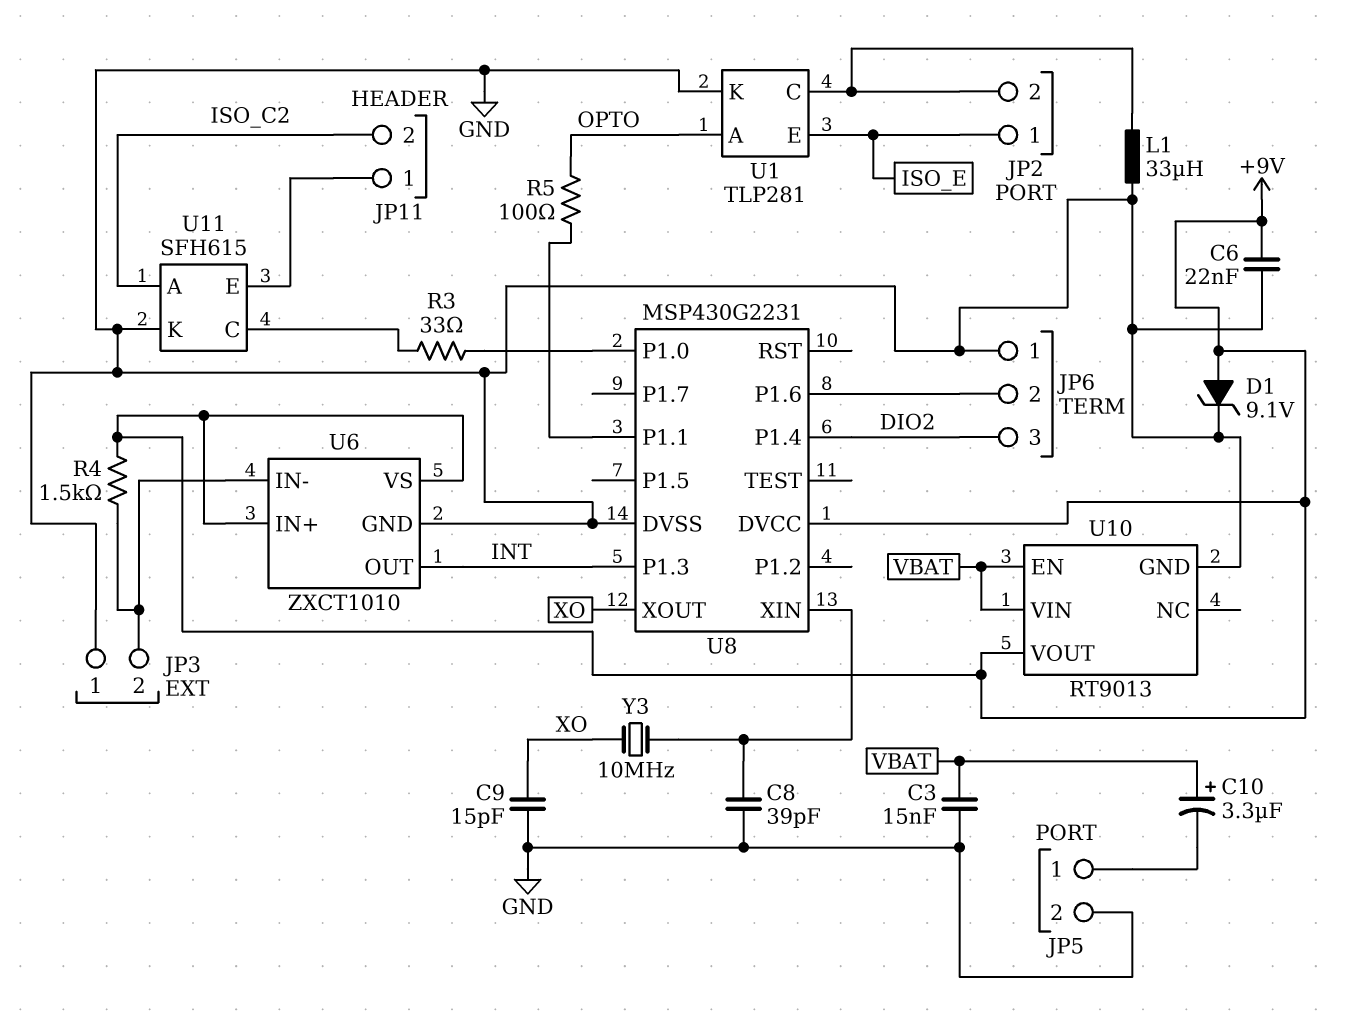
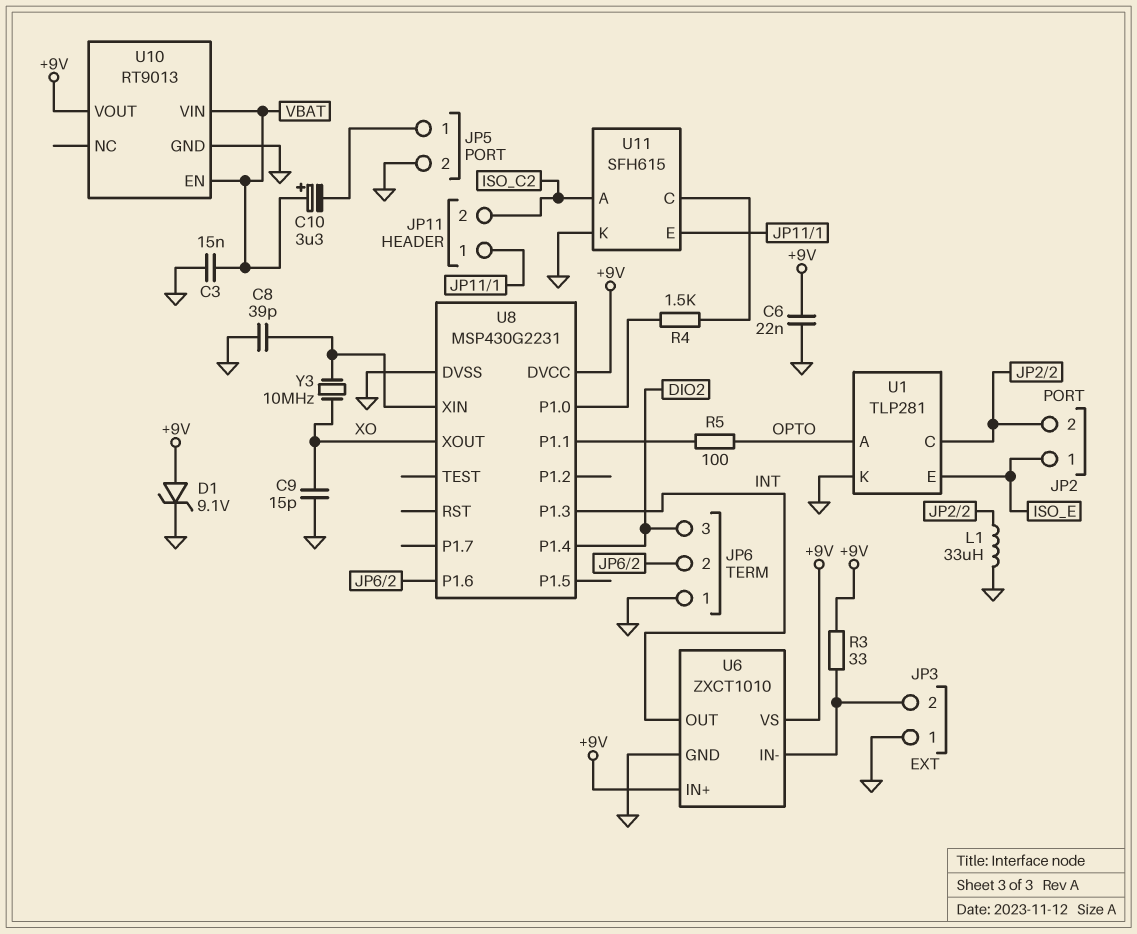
R3: 33 (U8/P1.0, U11/C) -> 33 (+9V, JP3/2)
R4: 1.5k (+9V, JP3/2) -> 1.5k (U8/P1.0, U11/C)

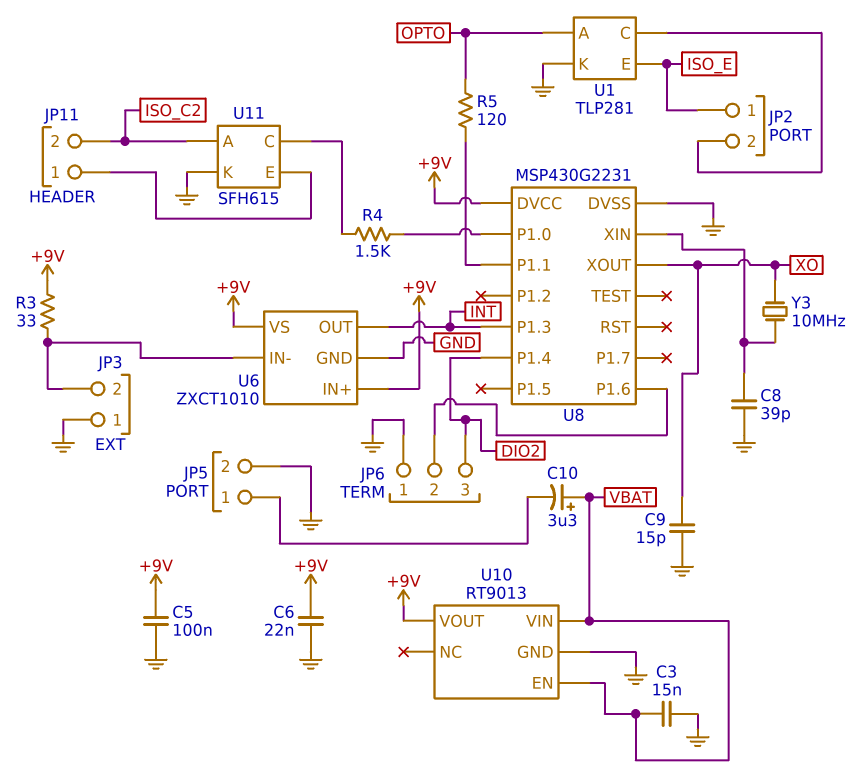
C5: none -> 100nF (+9V, GND)
D1: zener 9.1V (A +9V, K GND) -> none
L1: 33uH (GND, JP2/2) -> none
R5: 100 (OPTO, U8/P1.1) -> 120 (OPTO, U8/P1.1)

